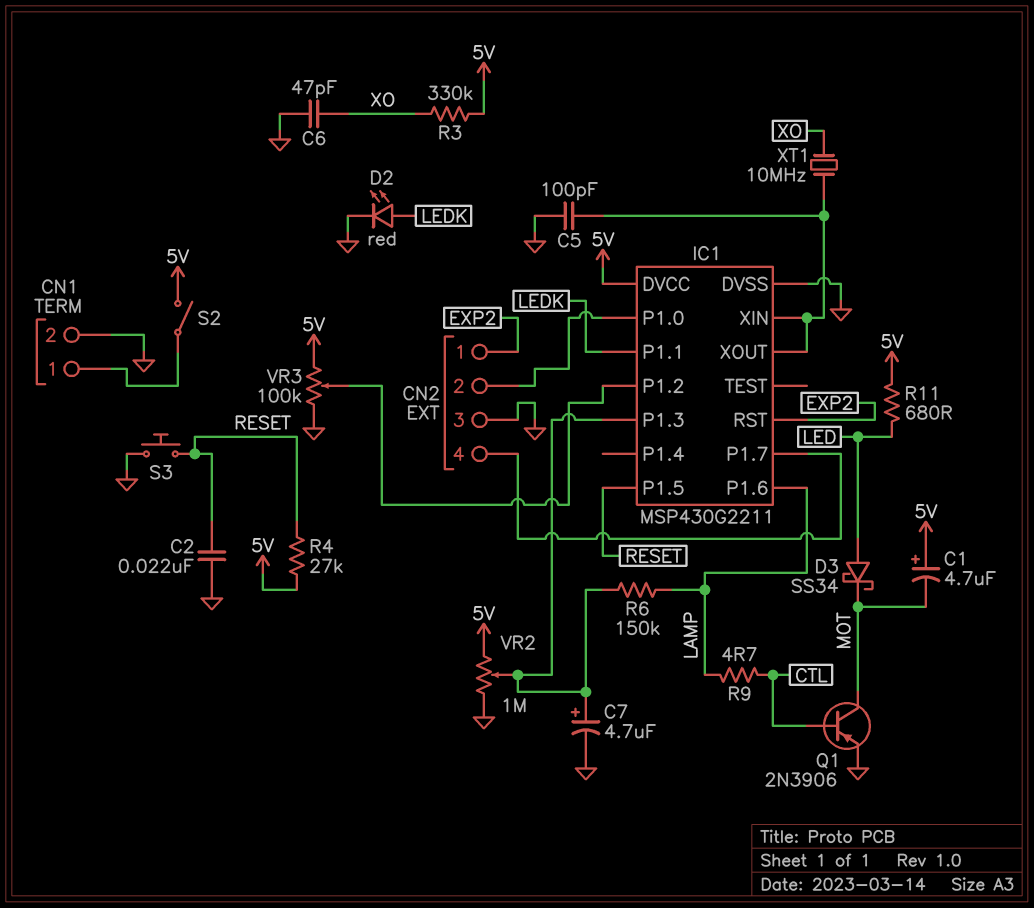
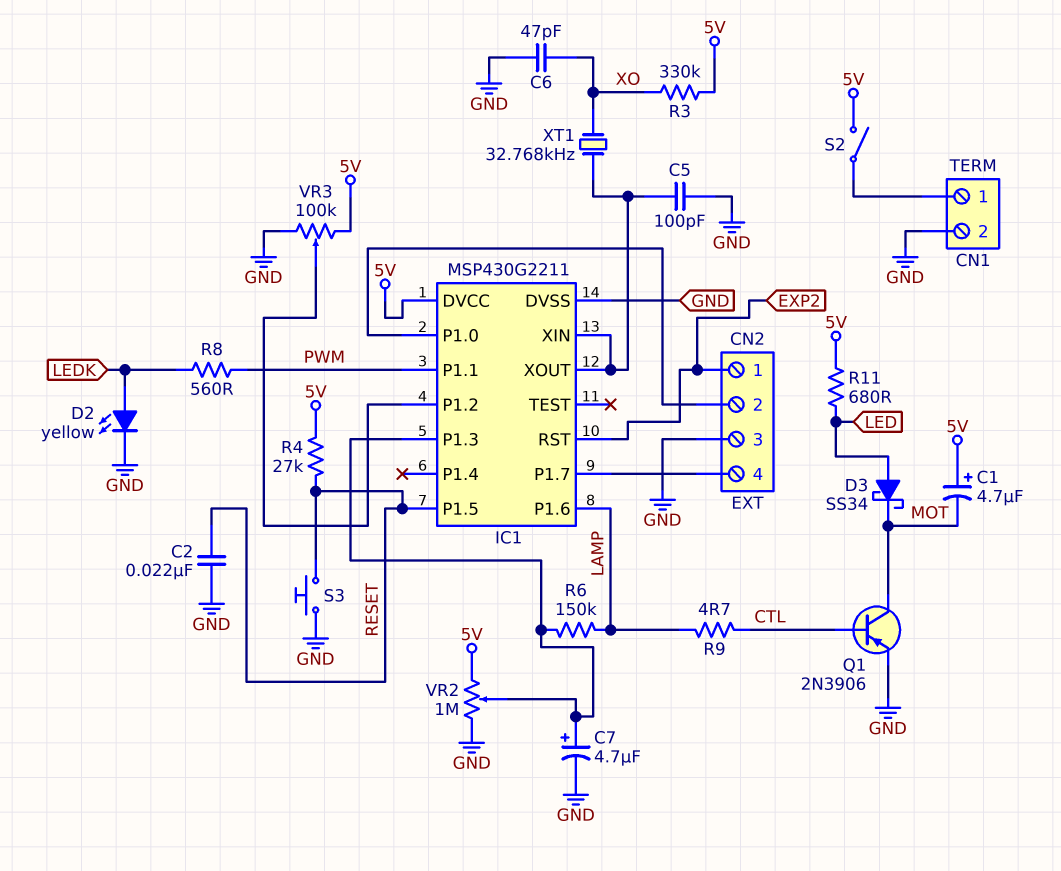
D2: LED red (A LEDK, K GND) -> LED yellow (A LEDK, K GND)
IC1 pin P1.1: LEDK -> PWM
R8: none -> 560 (LEDK, PWM)
XT1: 10MHz (IC1/XIN, XO) -> 32.768kHz (IC1/XIN, XO)

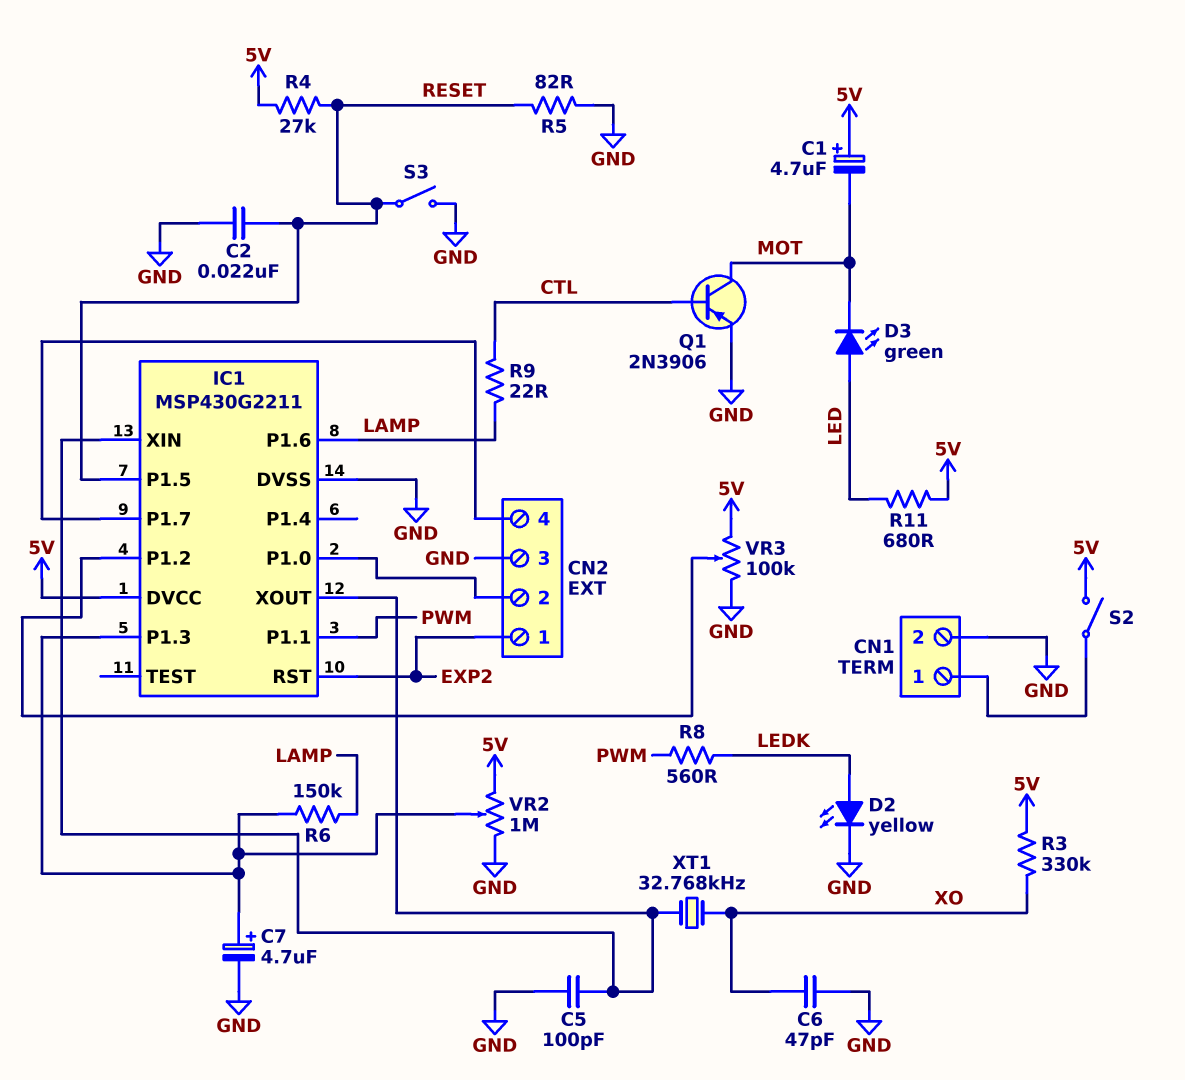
D3: schottky SS34 (A LED, K MOT) -> LED green (A LED, K MOT)
R5: none -> 82 (GND, RESET)
R9: 4.7 (CTL, LAMP) -> 22 (CTL, LAMP)
S3: button (GND, RESET) -> switch (GND, RESET)

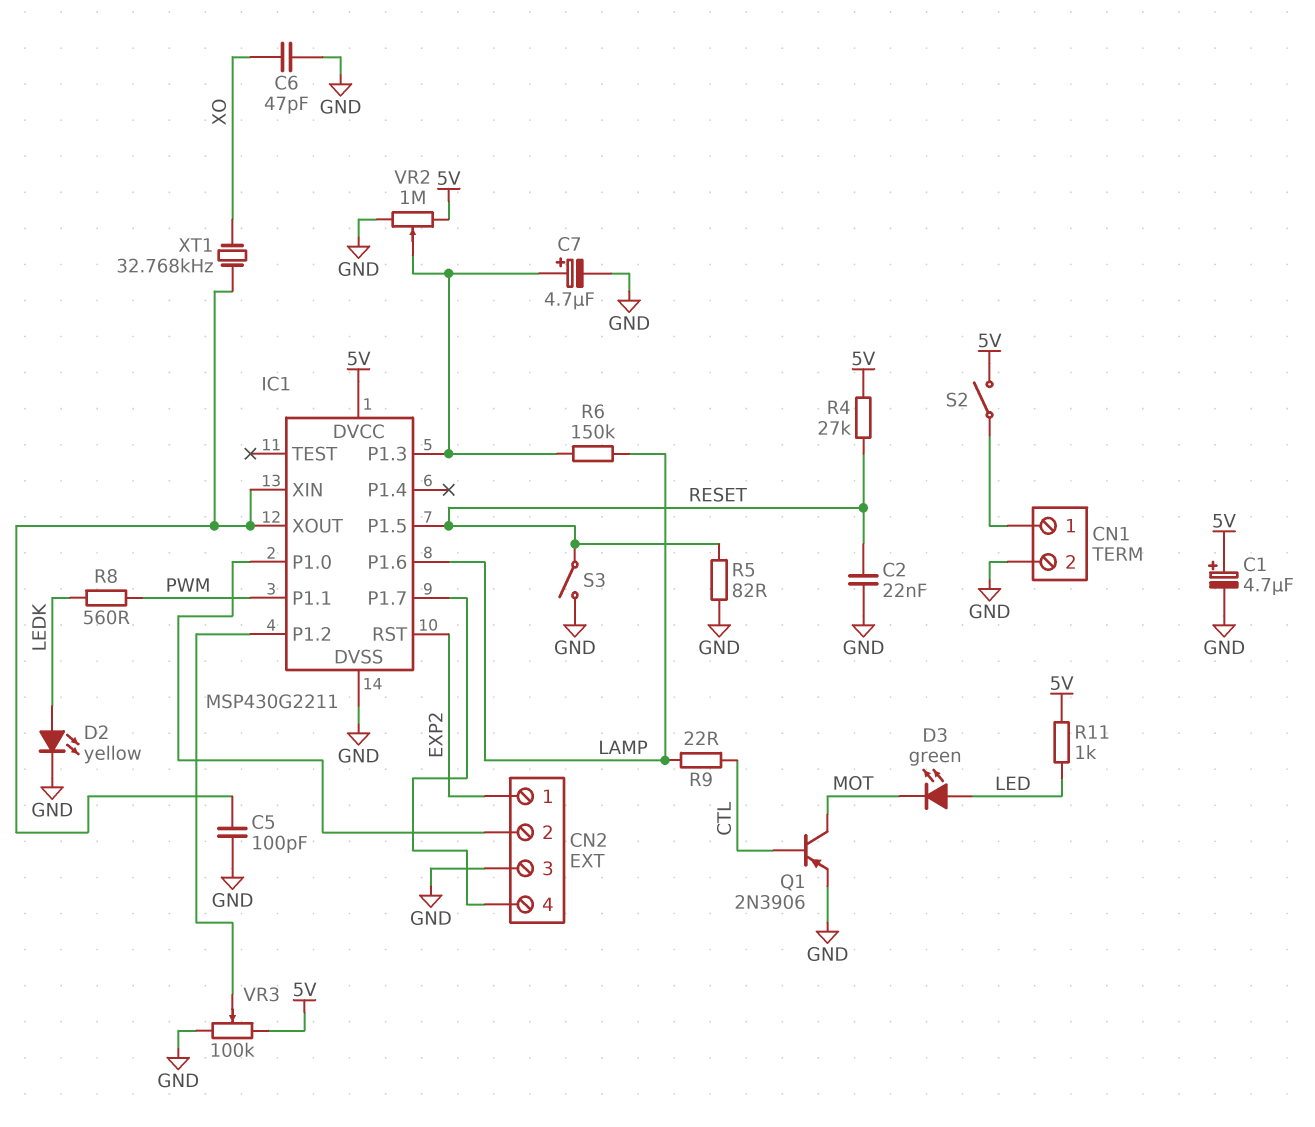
C1: 4.7uF (plus 5V, minus MOT) -> 4.7uF (plus 5V, minus GND)
R3: 330k (5V, XO) -> none
R11: 680 (5V, LED) -> 1k (5V, LED)

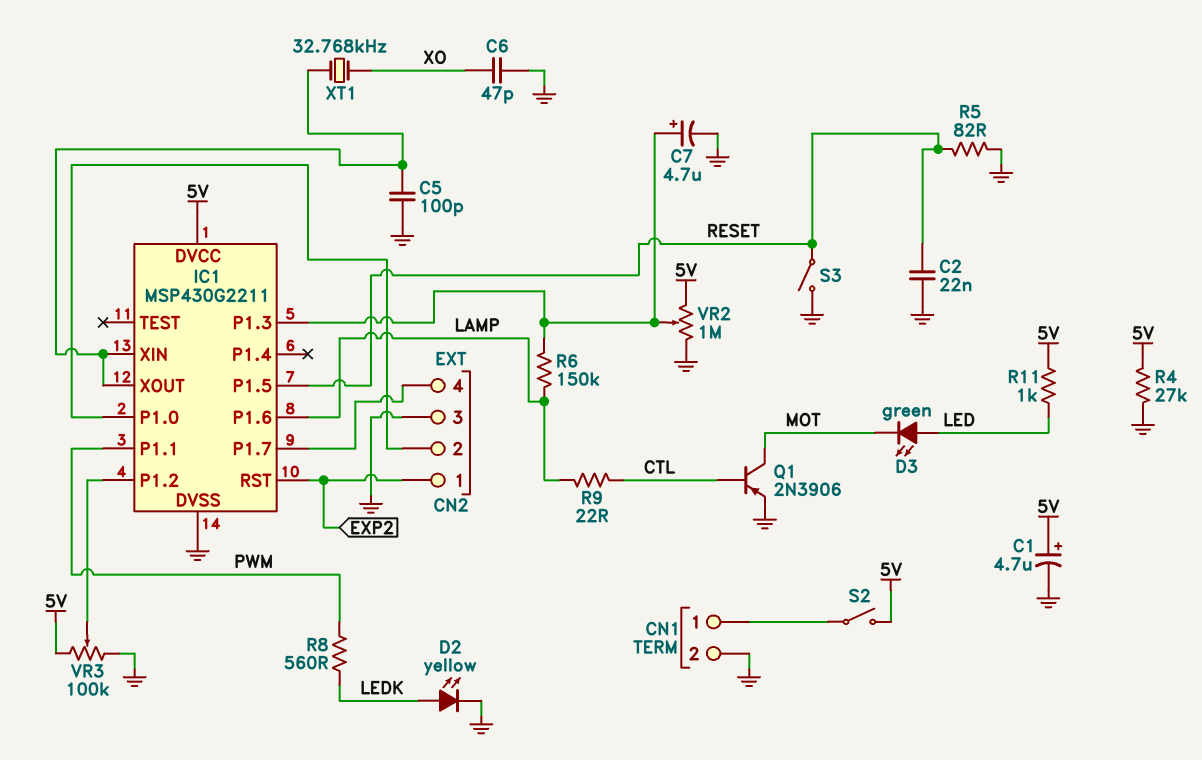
R4: 27k (5V, RESET) -> 27k (5V, GND)

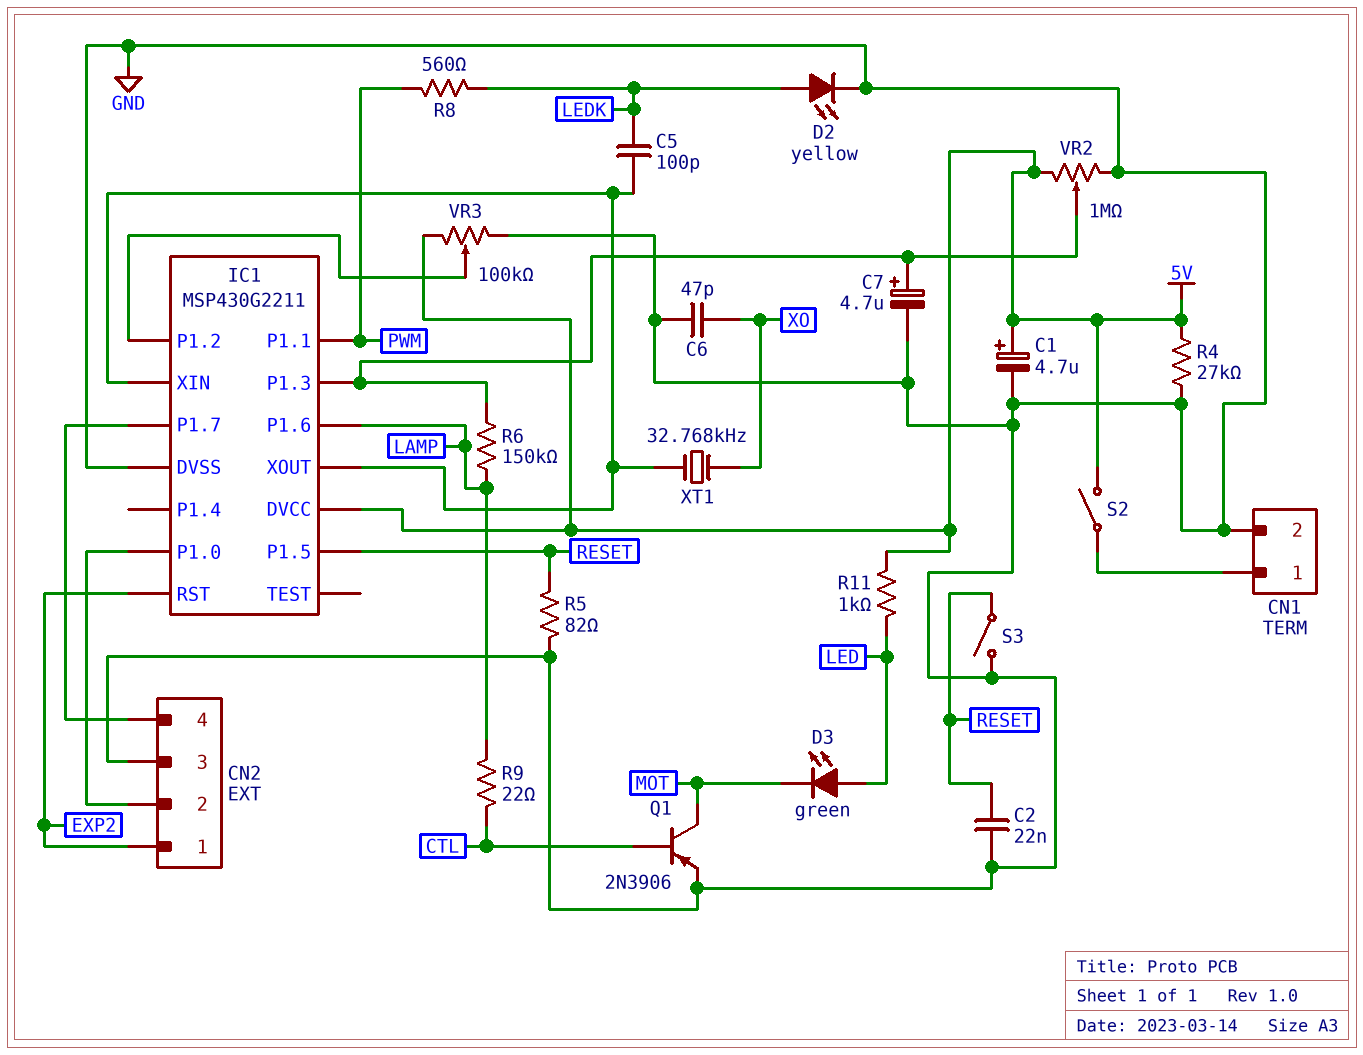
C5: 100pF (GND, IC1/XIN) -> 100pF (IC1/XIN, LEDK)

